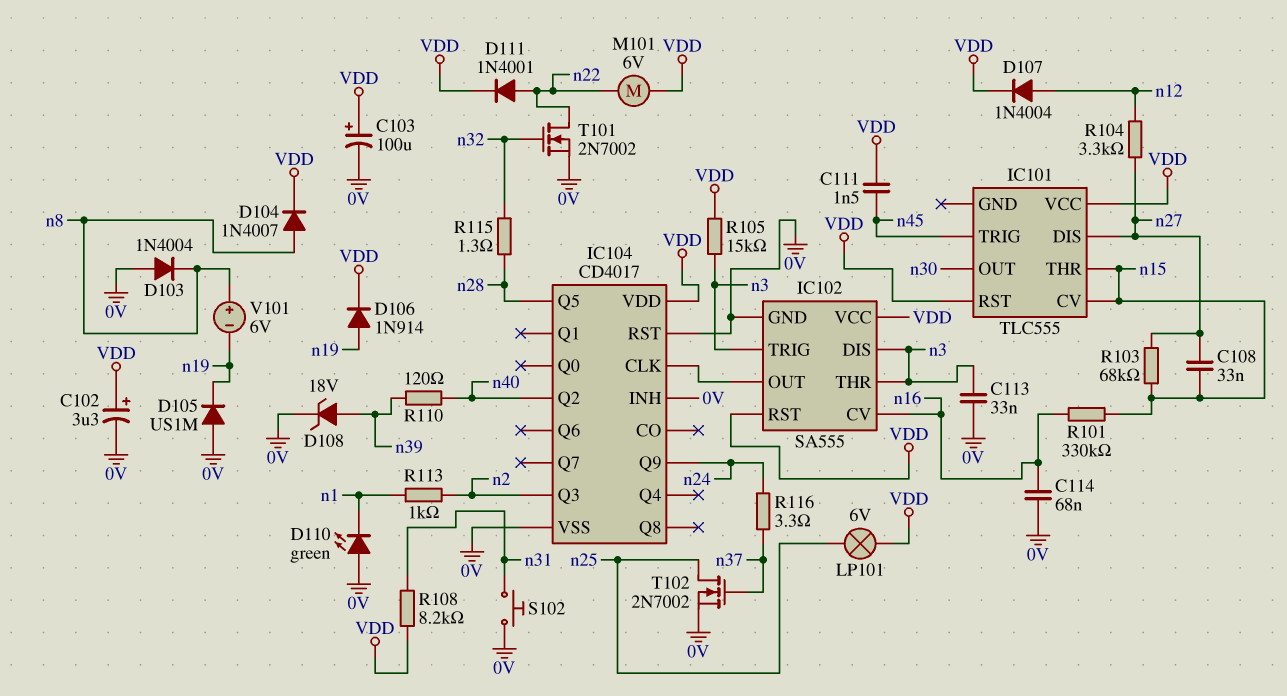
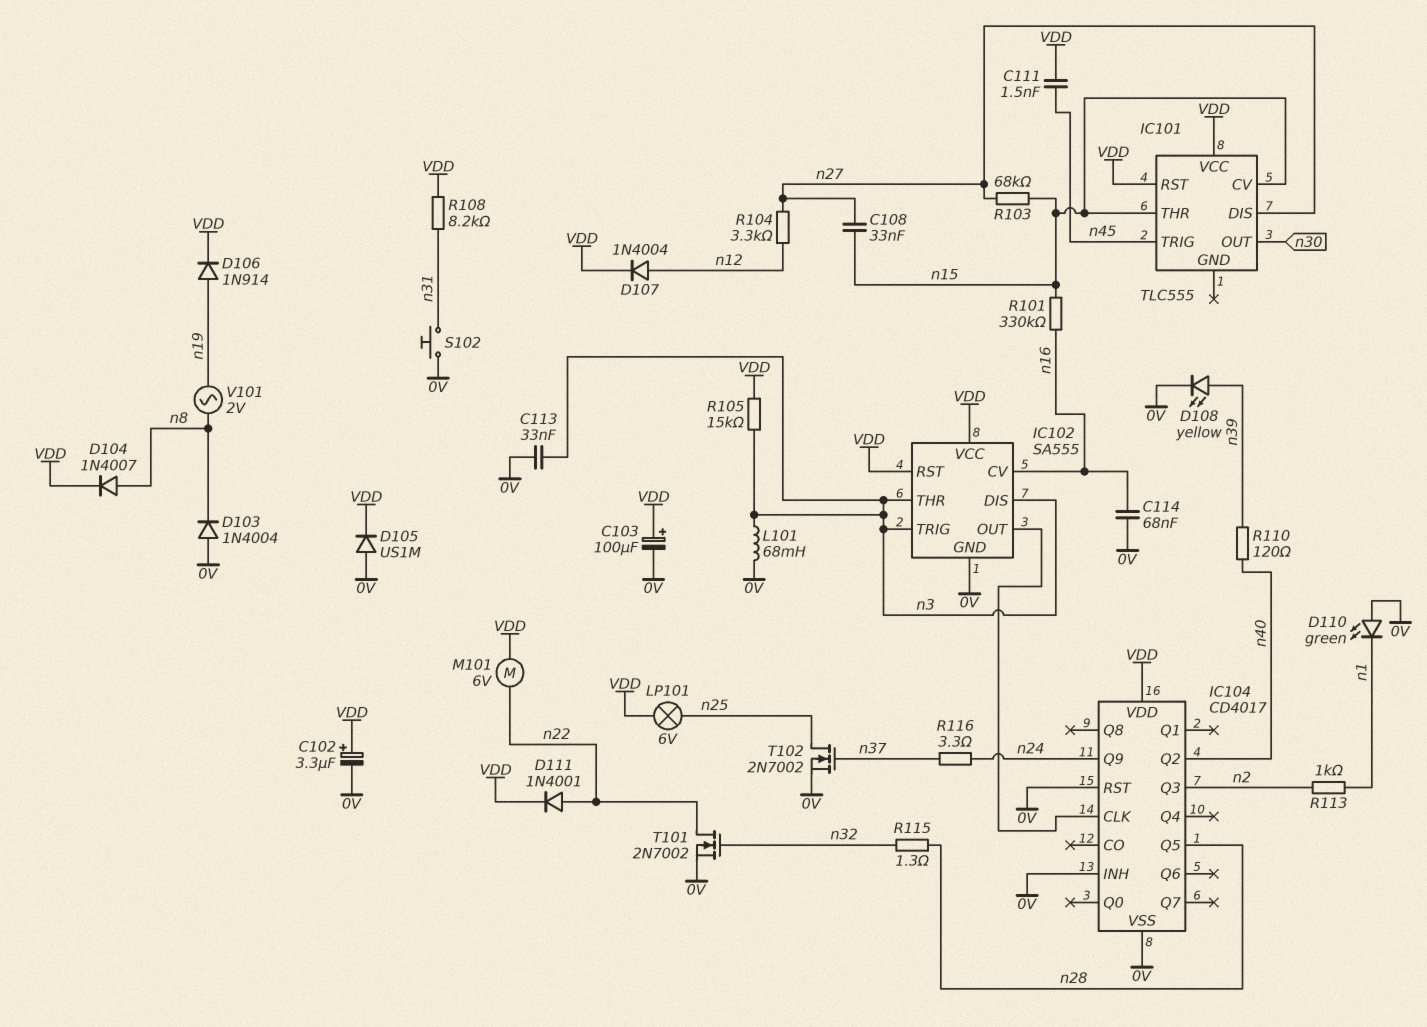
D105: diode US1M (A 0V, K n19) -> diode US1M (A 0V, K VDD)
D108: zener 18V (A n39, K 0V) -> LED yellow (A n39, K 0V)
L101: none -> 68mH (0V, n3)
V101: 6V (plus n8, minus n19) -> AC 2V (n8, n19)

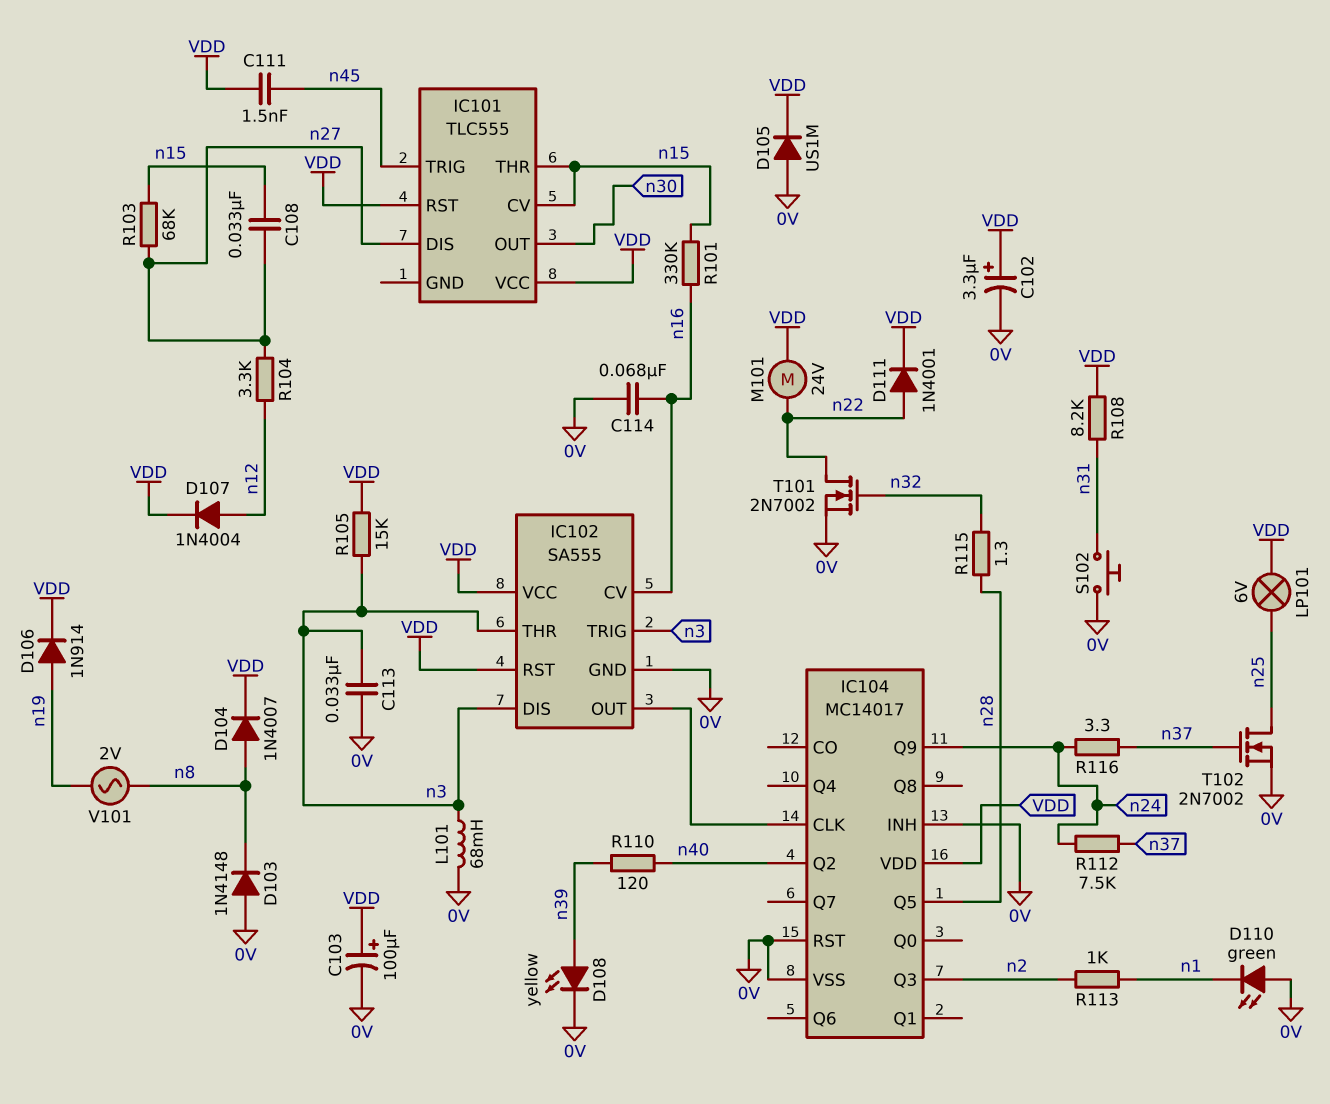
D103: diode 1N4004 (A 0V, K n8) -> diode 1N4148 (A 0V, K n8)
IC104: CD4017 -> MC14017
M101: motor 6V (VDD, n22) -> motor 24V (VDD, n22)
R112: none -> 7.5k (n24, n37)

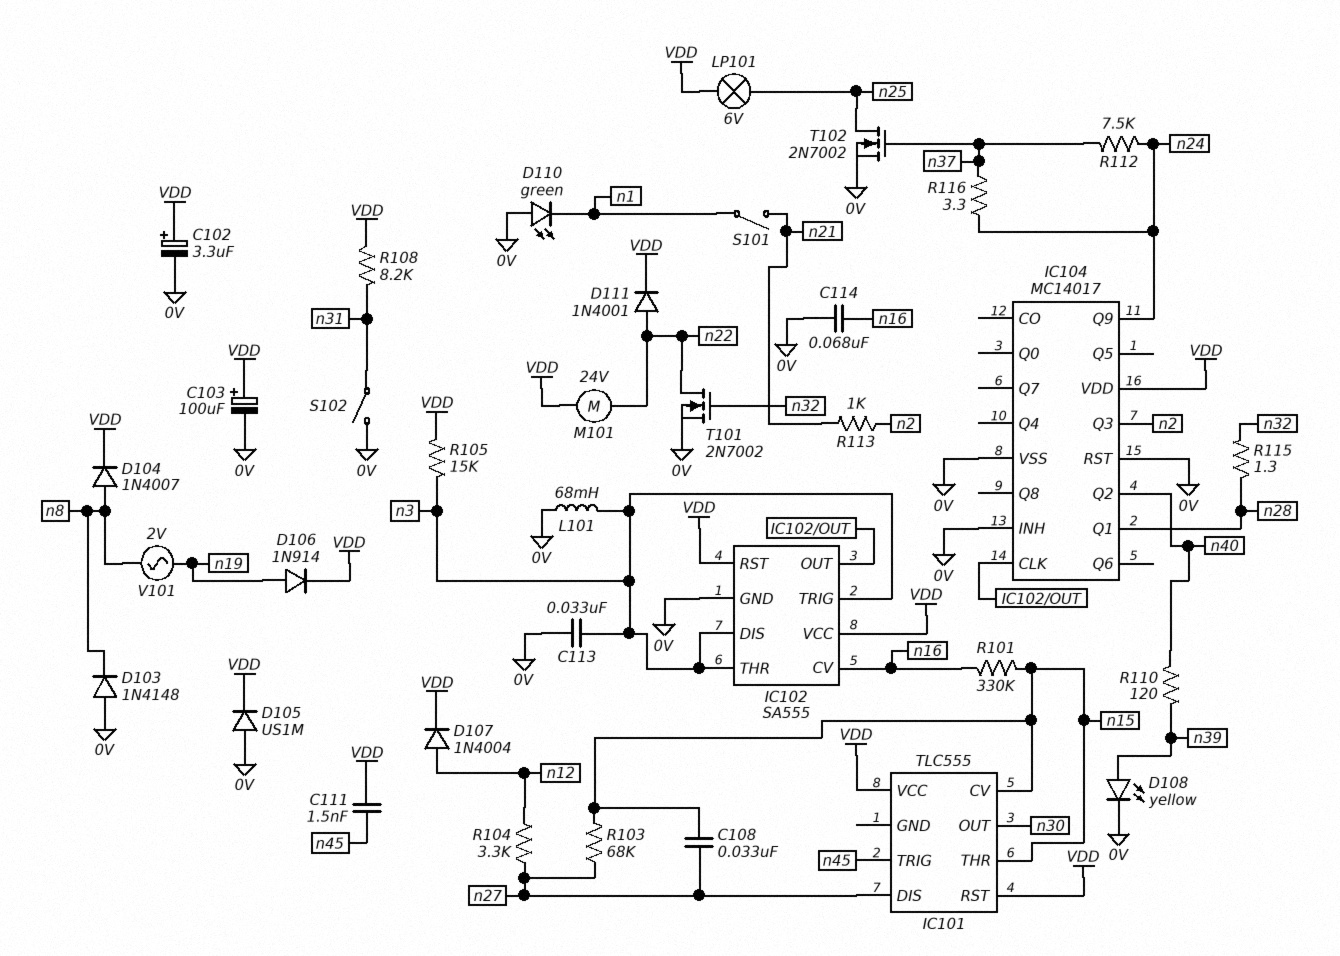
IC104 pin Q1: none -> n28
IC104 pin Q5: n28 -> none
R113: 1k (n1, n2) -> 1k (n2, n21)
S101: none -> switch (n1, n21)
S102: button (0V, n31) -> switch (0V, n31)

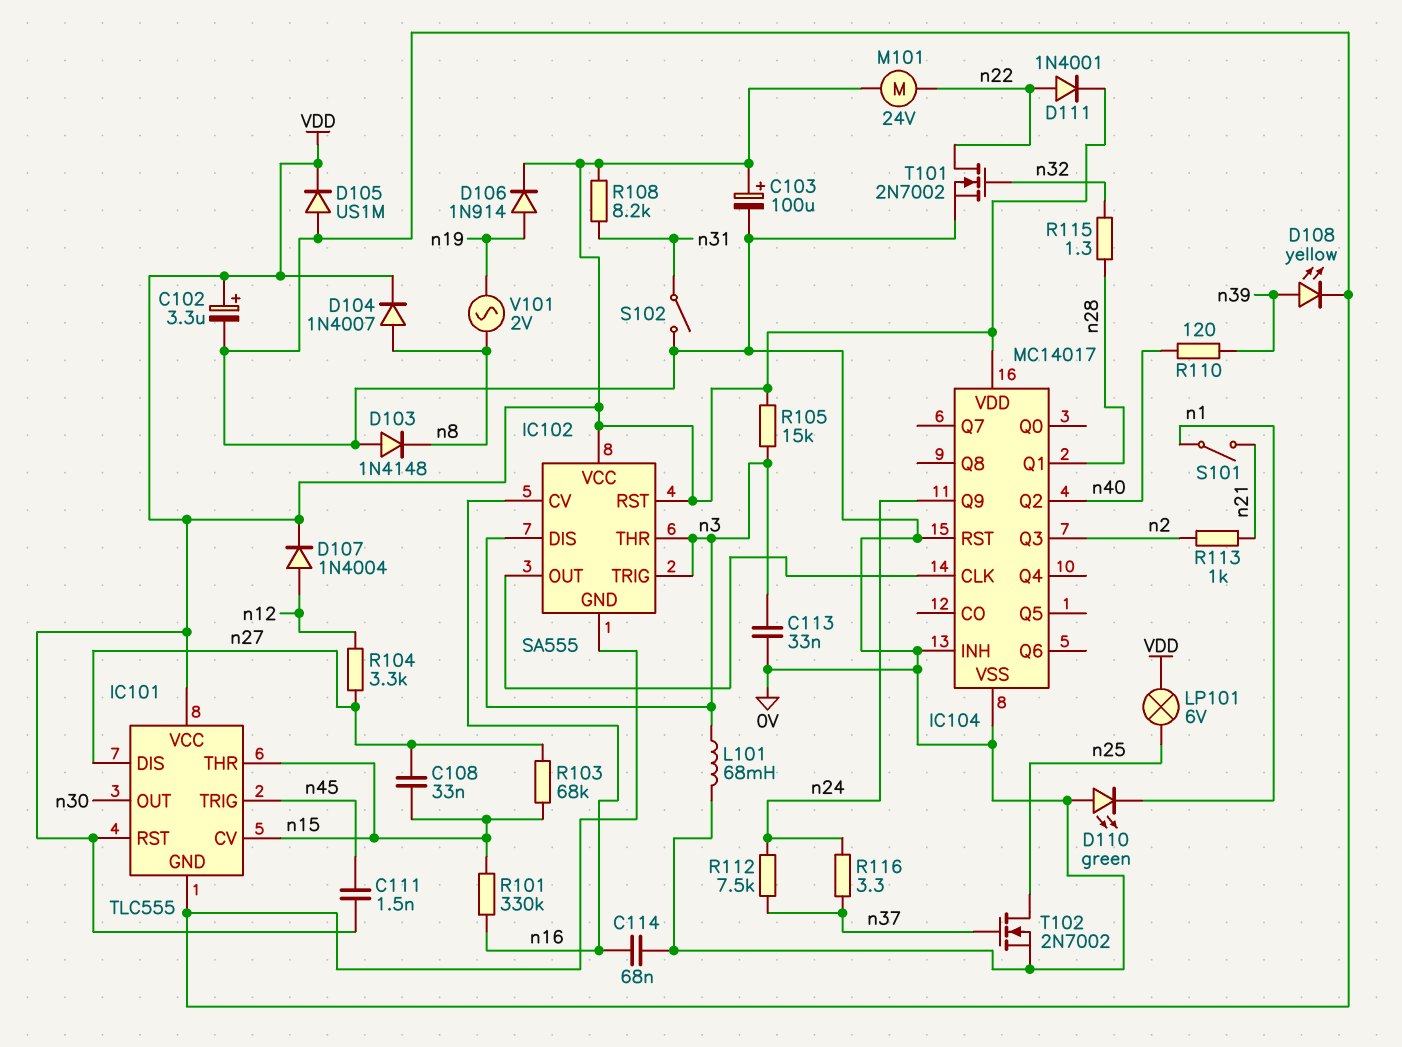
IC101 pin GND: none -> 0V

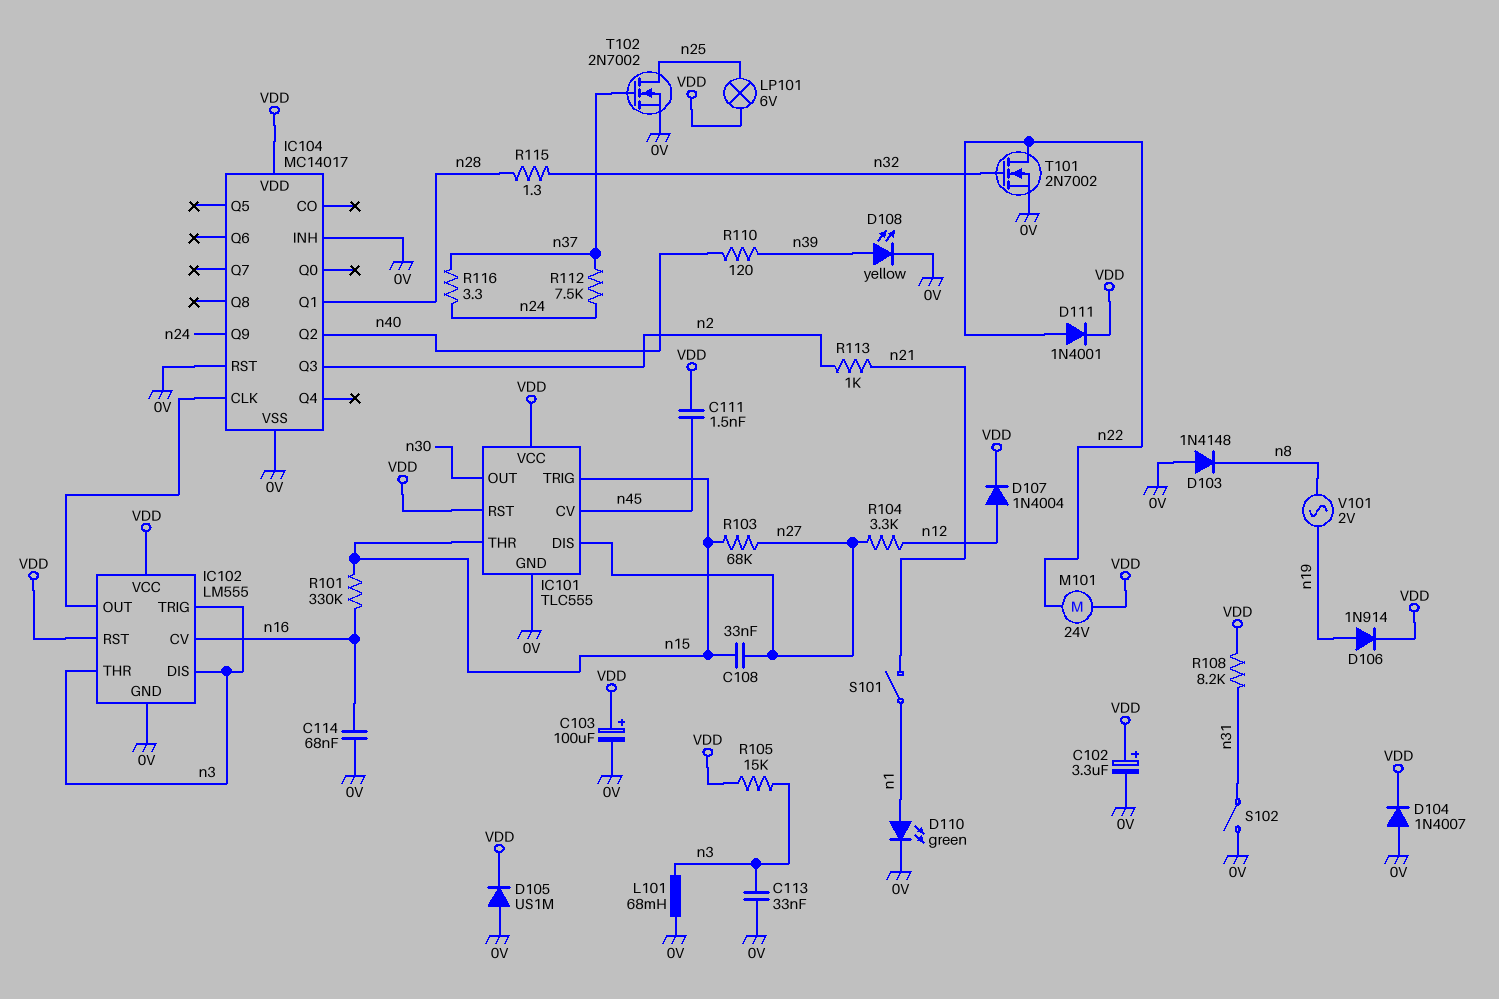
D104: diode 1N4007 (A n8, K VDD) -> diode 1N4007 (A 0V, K VDD)
D110: LED green (A 0V, K n1) -> LED green (A n1, K 0V)
IC101 pin CV: n15 -> n45
IC101 pin TRIG: n45 -> n15
IC102: SA555 -> LM555

